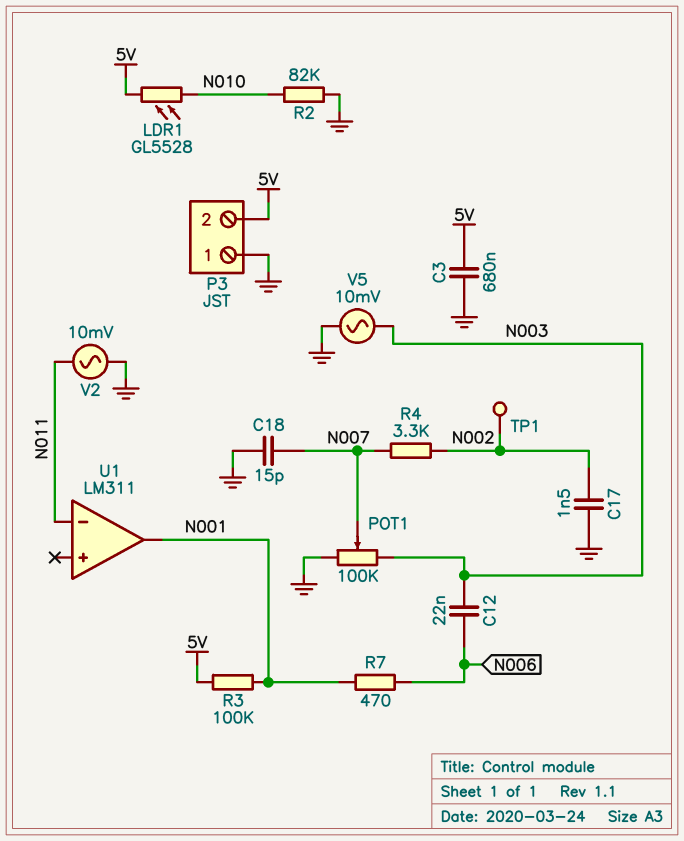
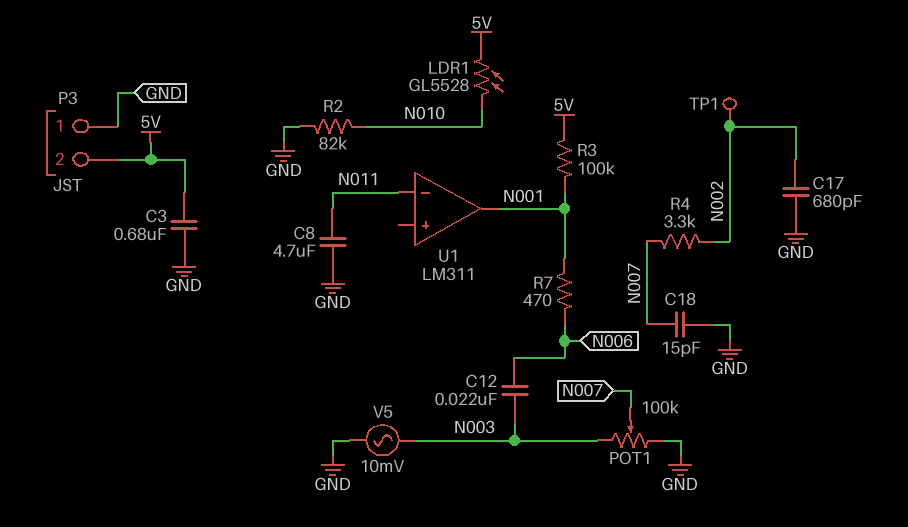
C8: none -> 4.7uF (GND, N011)
C17: 1.5nF (GND, N002) -> 680pF (GND, N002)
V2: AC 10mV (GND, N011) -> none

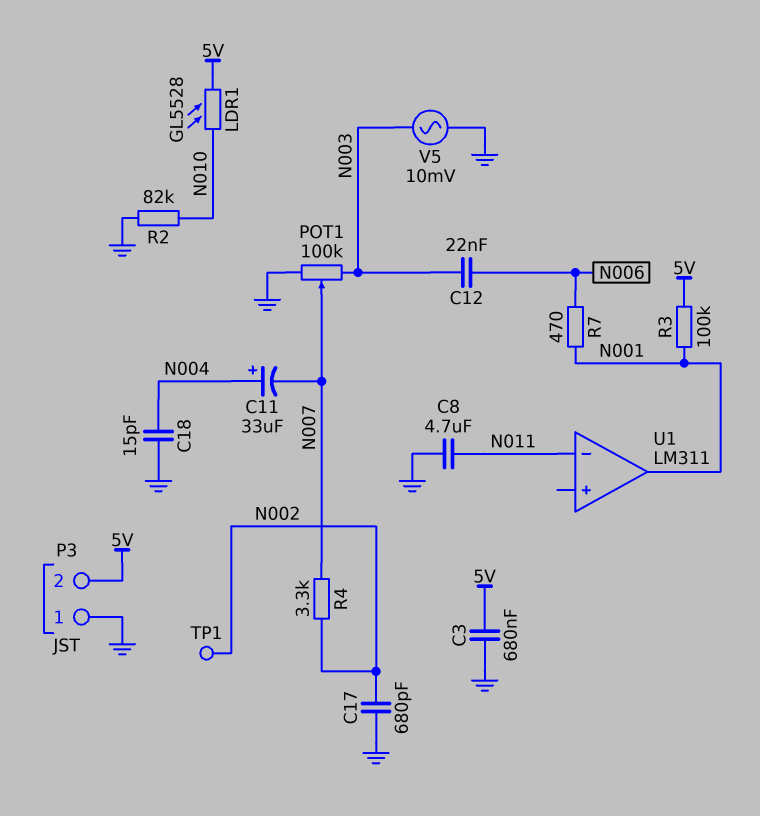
C11: none -> 33uF (plus N004, minus N007)
C18: 15pF (GND, N007) -> 15pF (GND, N004)

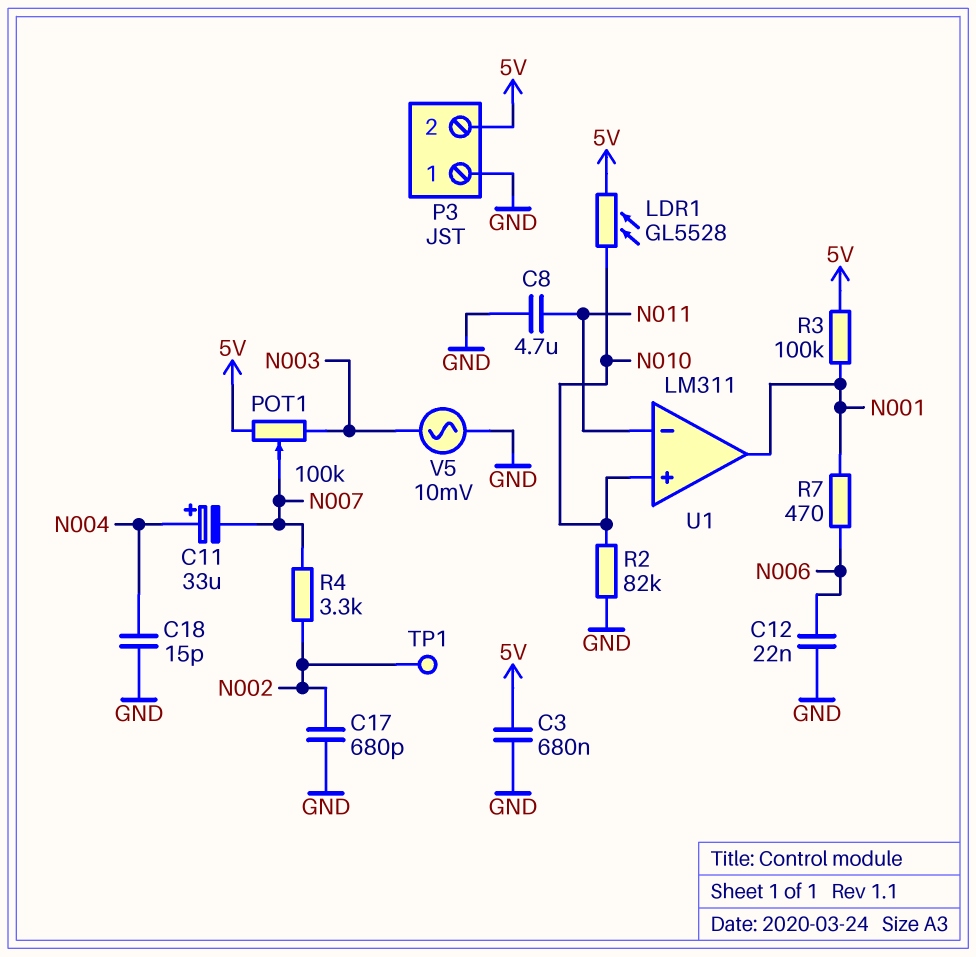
C12: 22nF (N003, N006) -> 22nF (GND, N006)
POT1: 100k (GND, N003, wiper N007) -> 100k (5V, N003, wiper N007)
U1 pin in+: none -> N010

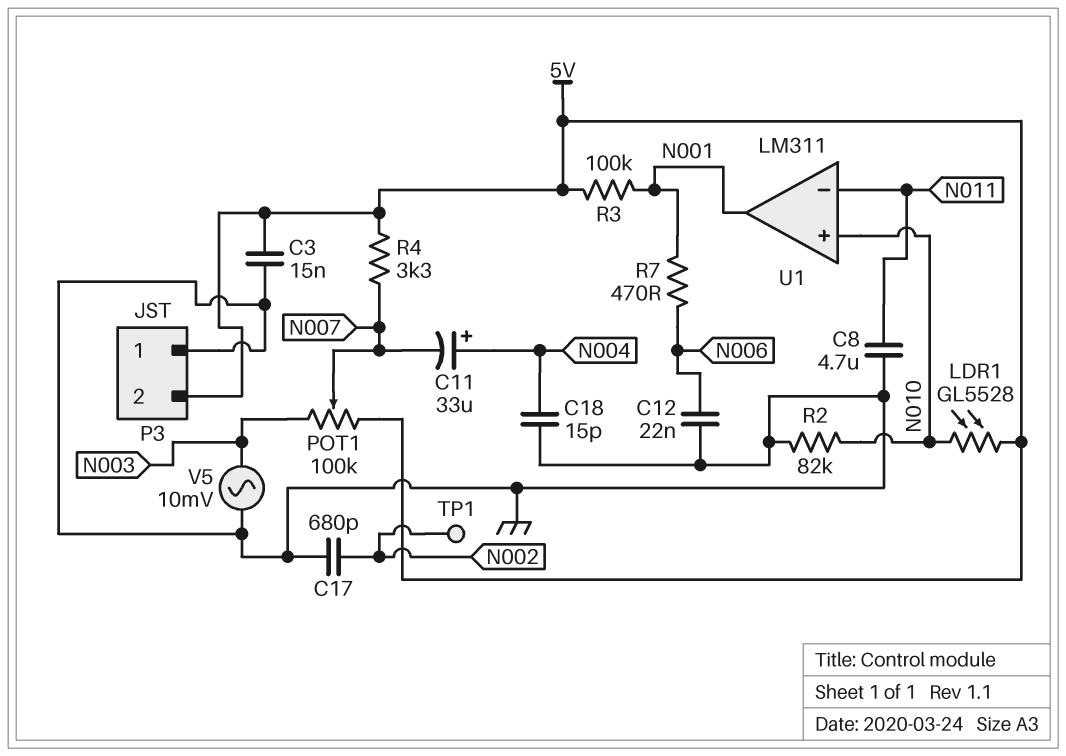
C3: 680nF (5V, GND) -> 15nF (5V, GND)
R4: 3.3k (N002, N007) -> 3.3k (5V, N007)

